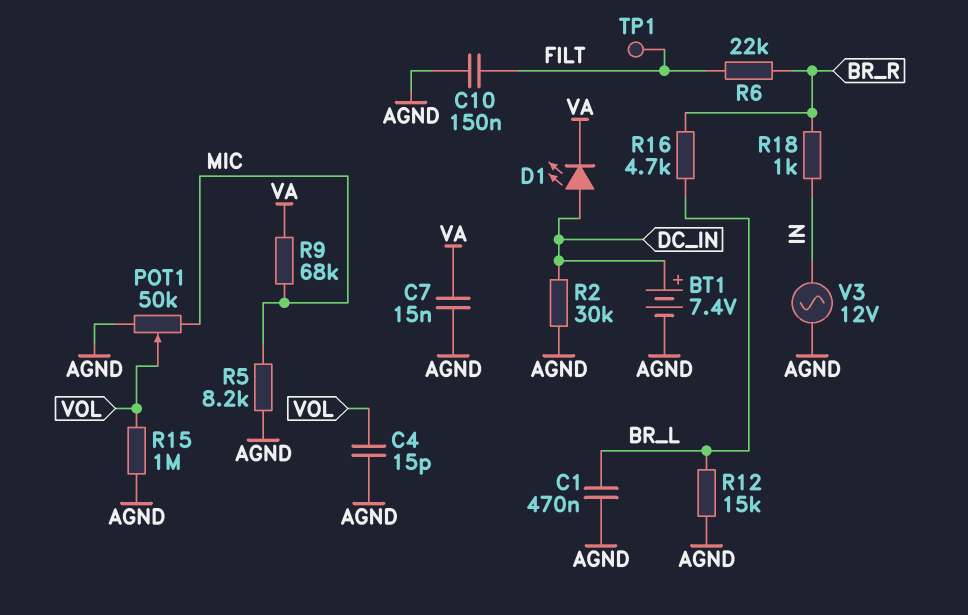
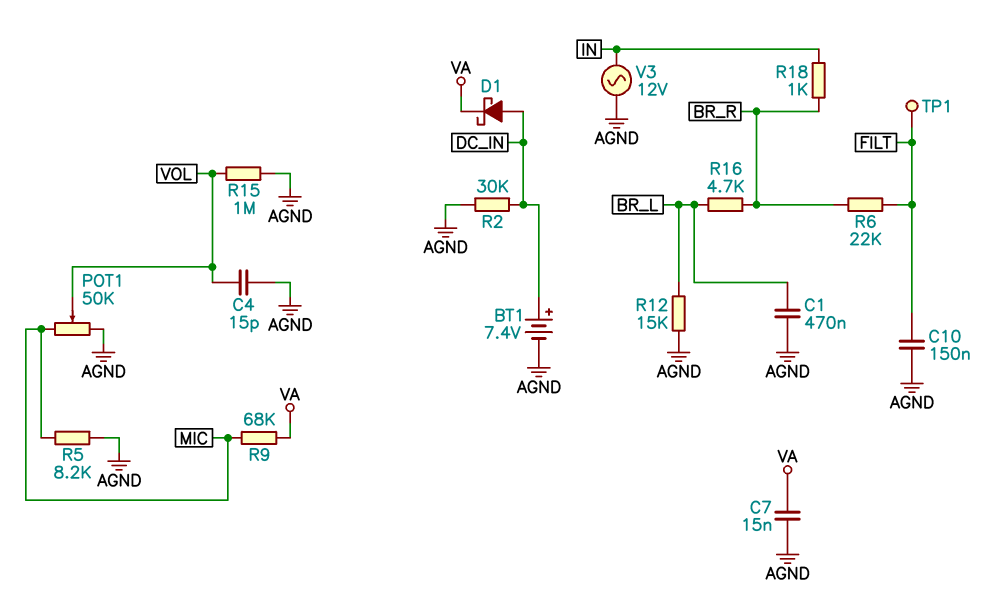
D1: LED (A DC_IN, K VA) -> schottky (A DC_IN, K VA)

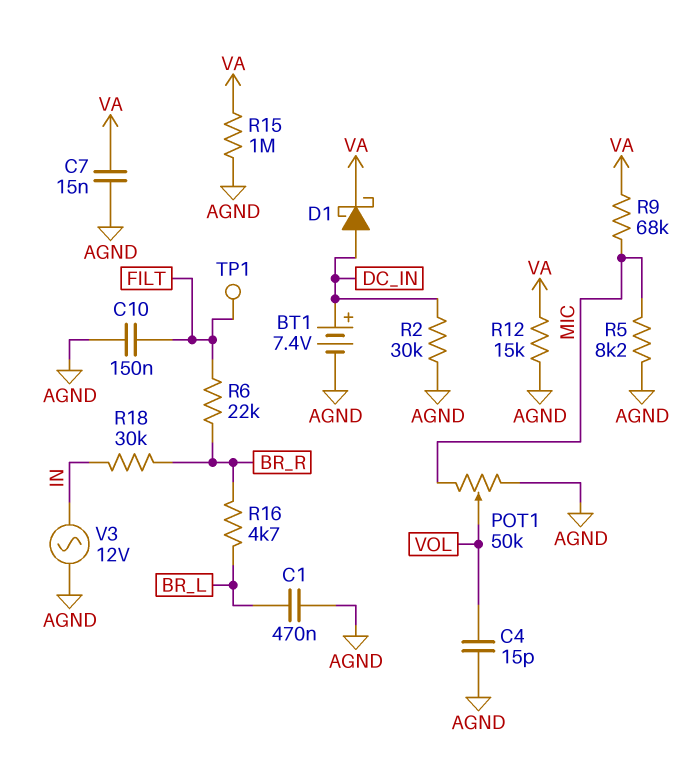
R12: 15k (AGND, BR_L) -> 15k (AGND, VA)
R15: 1M (AGND, VOL) -> 1M (AGND, VA)
R18: 1k (BR_R, IN) -> 30k (BR_R, IN)

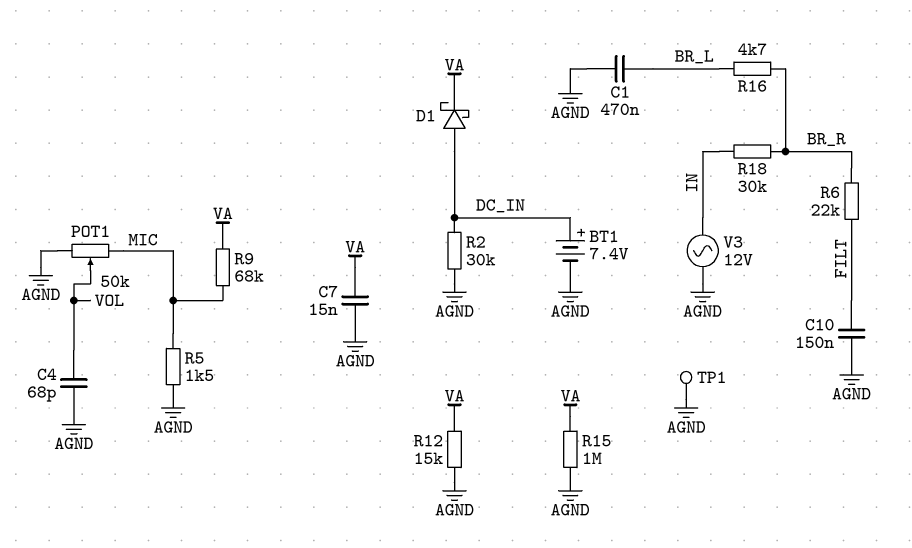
C4: 15pF (AGND, VOL) -> 68pF (AGND, VOL)
R5: 8.2k (AGND, MIC) -> 1.5k (AGND, MIC)
TP1: test point (FILT) -> test point (AGND)

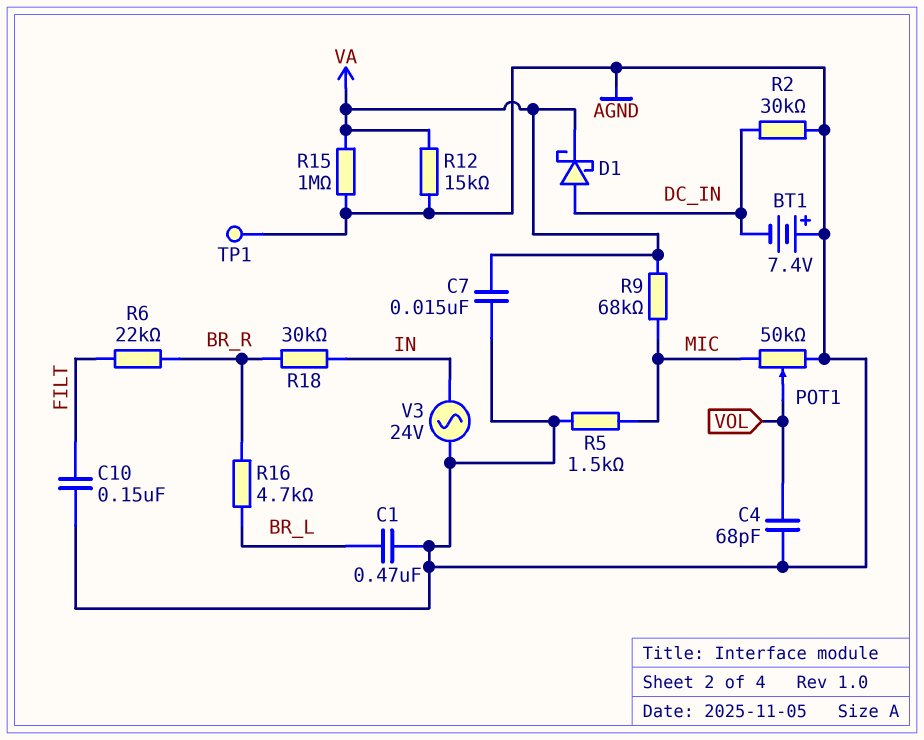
BT1: 7.4V (plus DC_IN, minus AGND) -> 7.4V (plus AGND, minus DC_IN)
V3: AC 12V (AGND, IN) -> AC 24V (AGND, IN)

